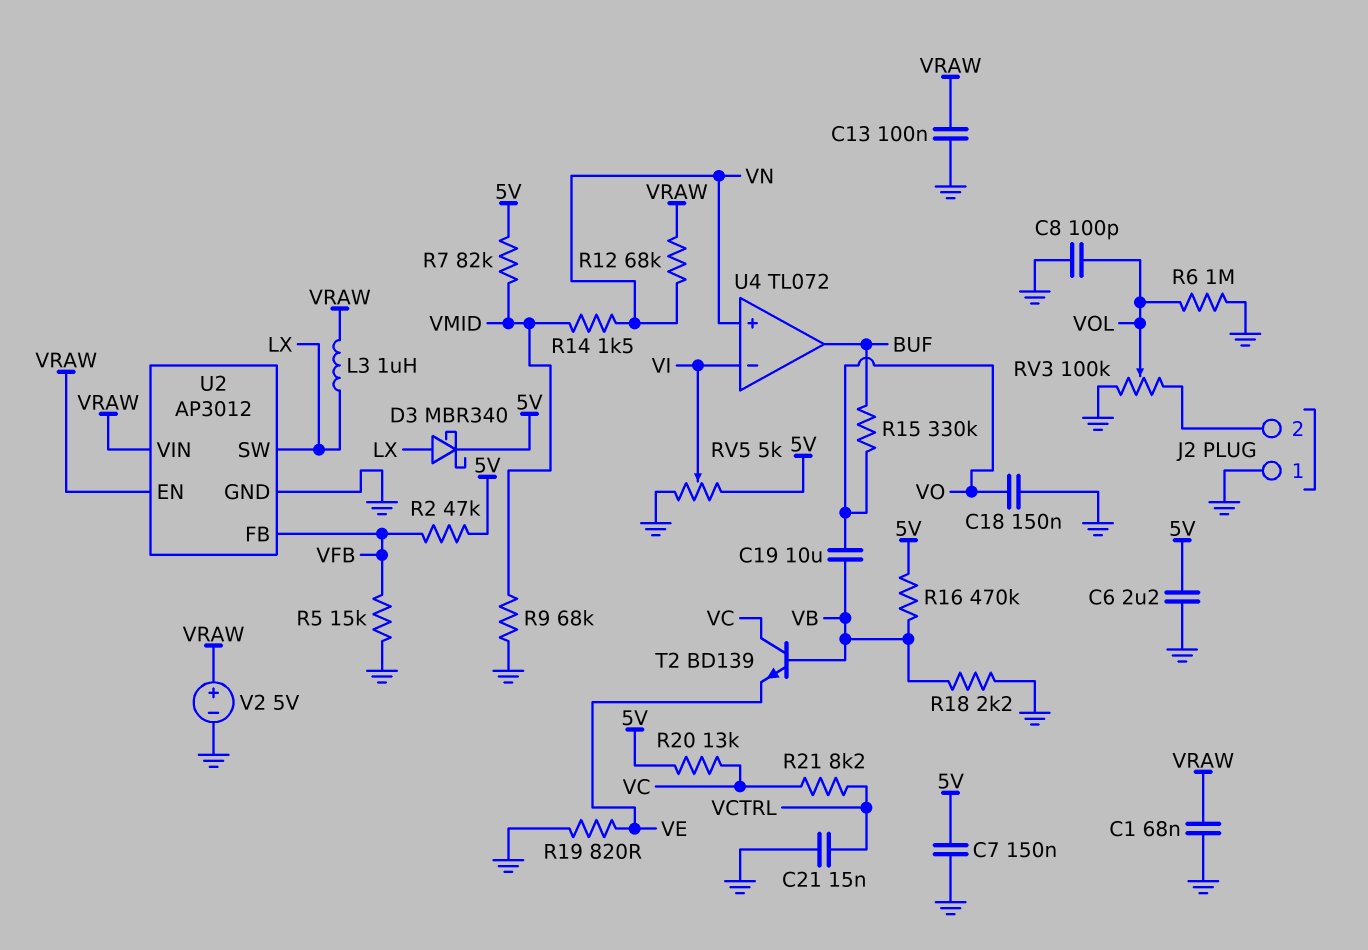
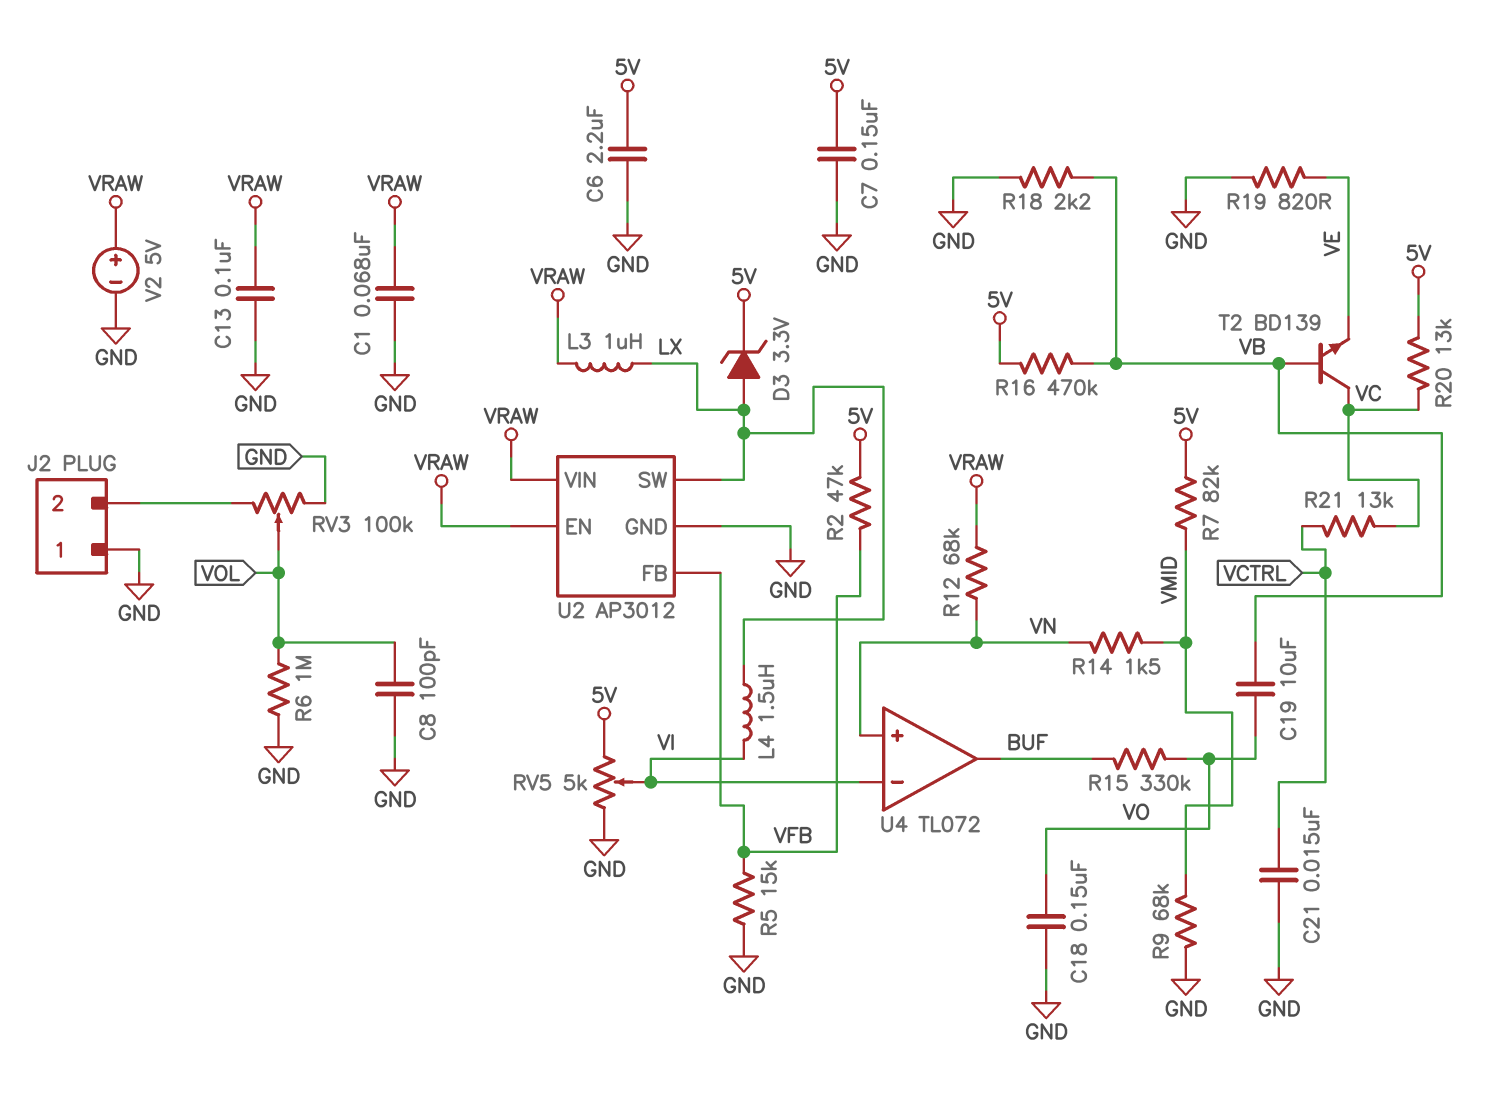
D3: schottky MBR340 (A LX, K 5V) -> zener 3.3V (A LX, K 5V)
L4: none -> 1.5uH (LX, VI)
R21: 8.2k (VC, VCTRL) -> 13k (VC, VCTRL)

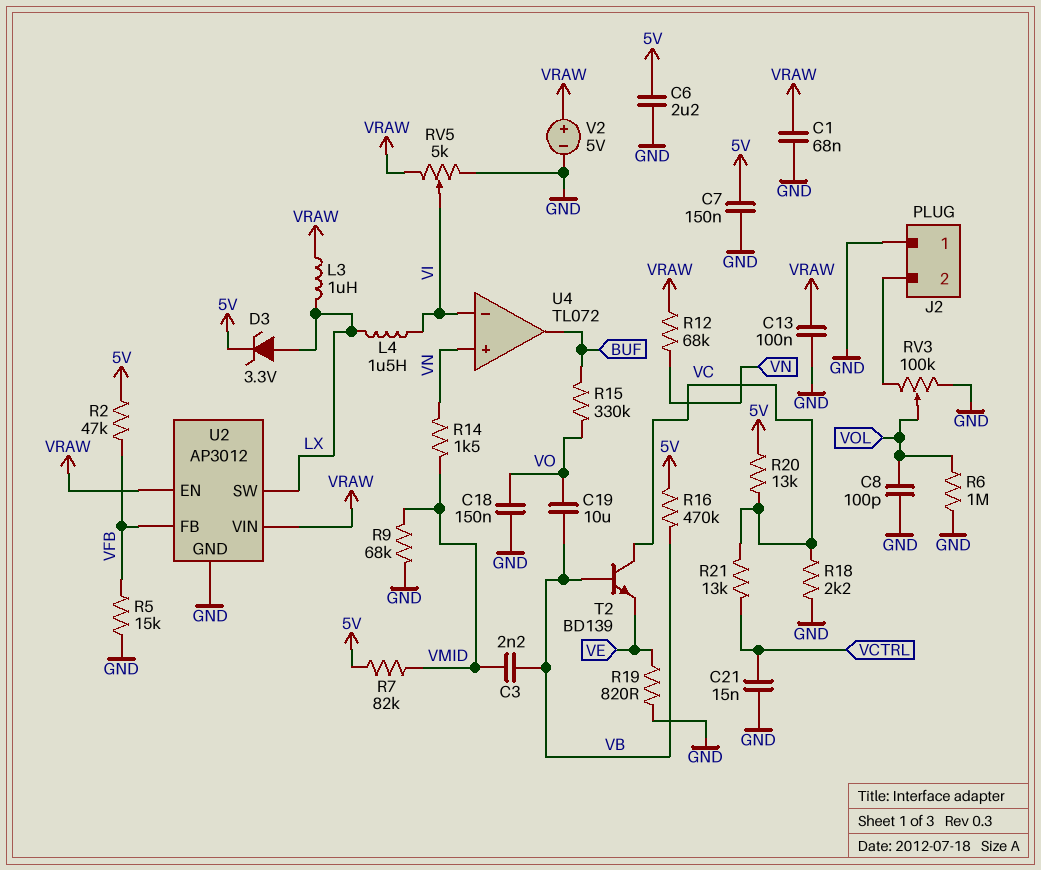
C3: none -> 2.2nF (VB, VMID)
R18: 2.2k (GND, VB) -> 2.2k (GND, VC)
RV5: 5k (5V, GND, wiper VI) -> 5k (GND, VRAW, wiper VI)

